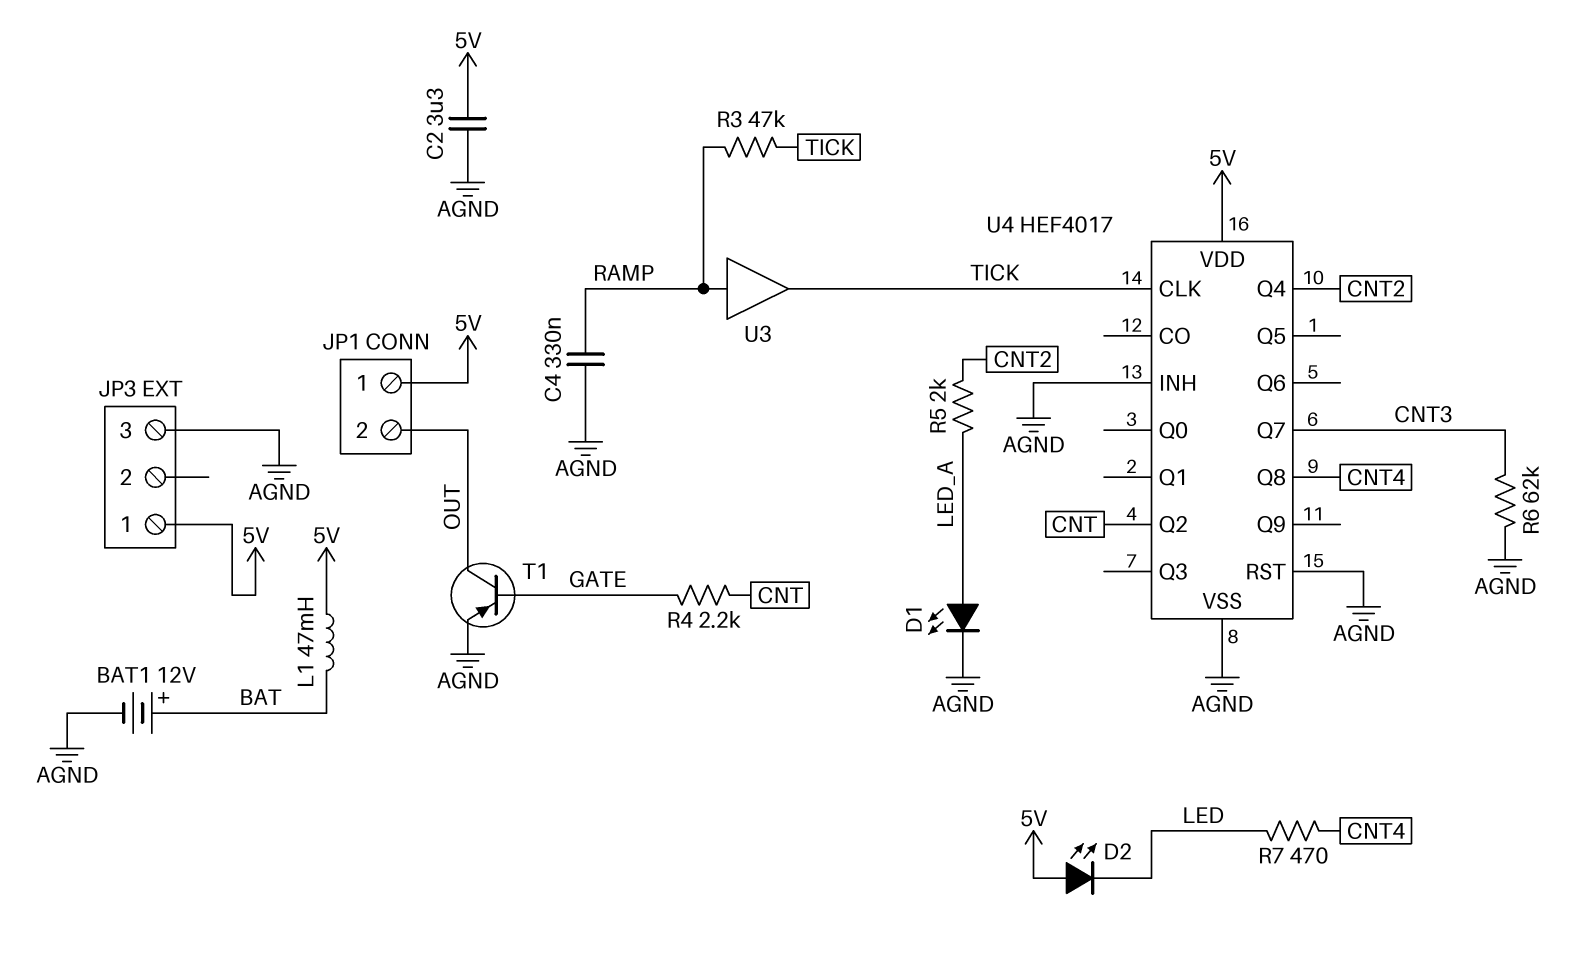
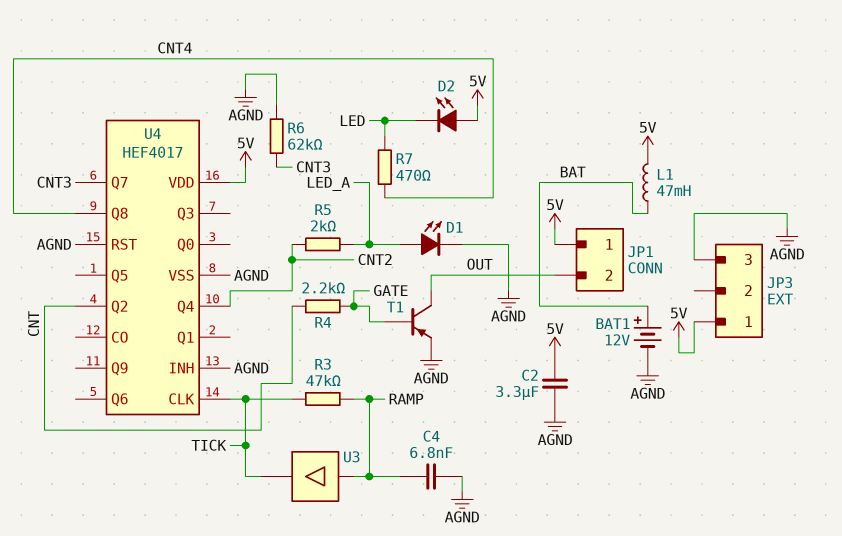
C4: 330nF (AGND, RAMP) -> 6.8nF (AGND, RAMP)

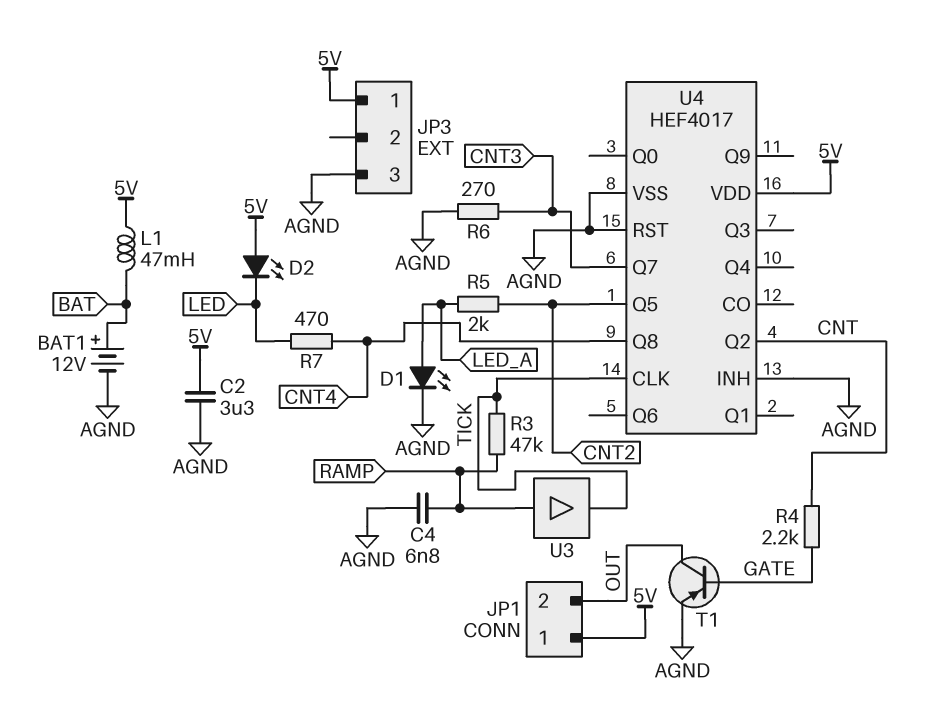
R6: 62k (AGND, CNT3) -> 270 (AGND, CNT3)
U4 pin Q4: CNT2 -> none
U4 pin Q5: none -> CNT2

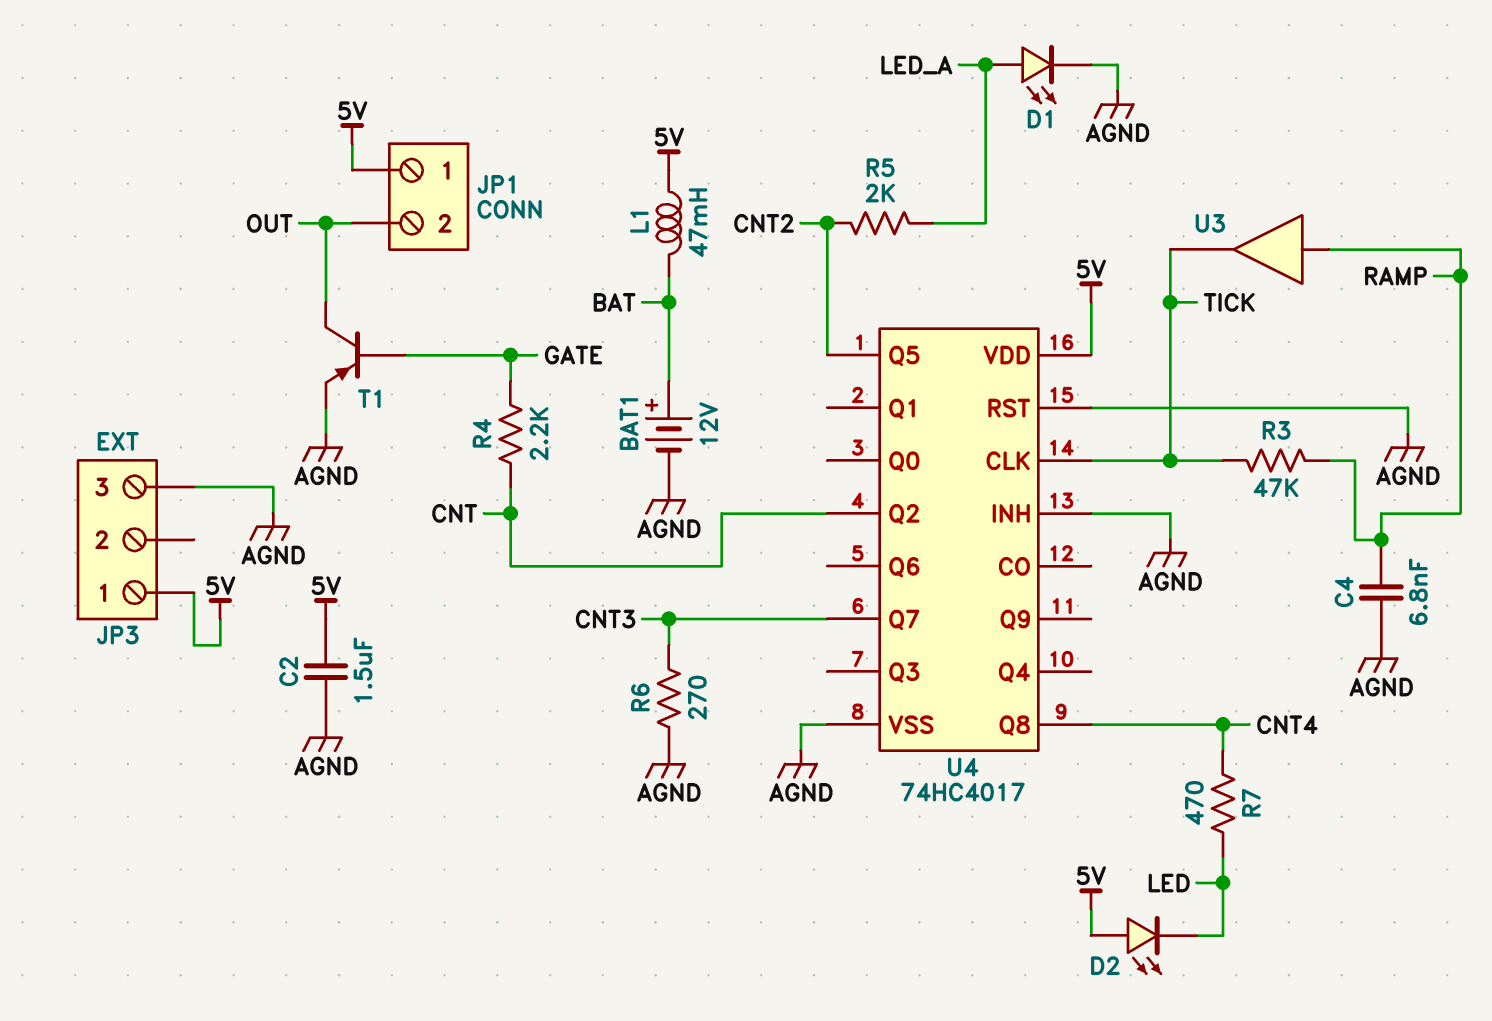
C2: 3.3uF (5V, AGND) -> 1.5uF (5V, AGND)
U4: HEF4017 -> 74HC4017

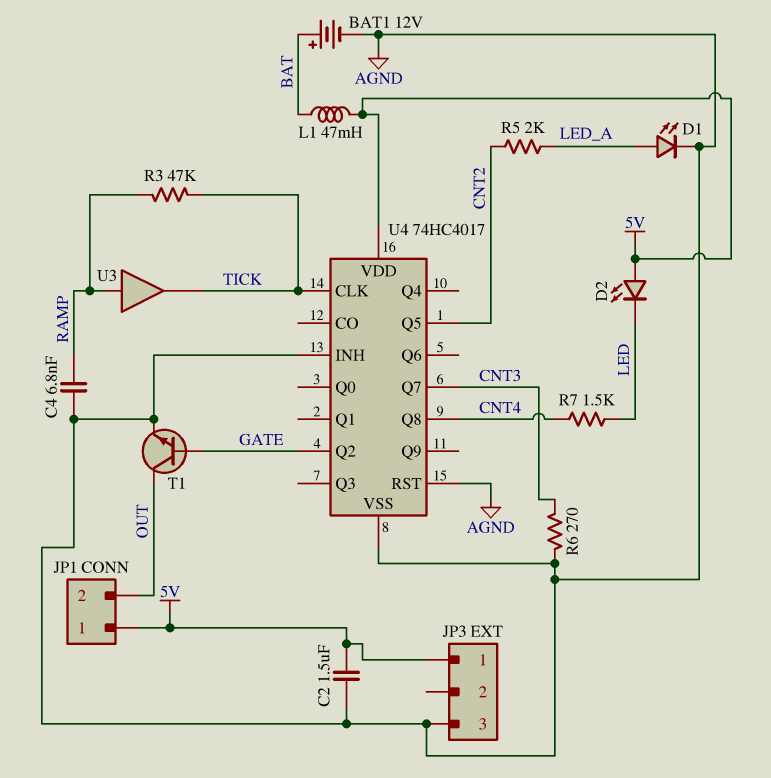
R4: 2.2k (CNT, GATE) -> none
R7: 470 (CNT4, LED) -> 1.5k (CNT4, LED)
T1: PNP (B GATE, C OUT, E AGND) -> NPN (B GATE, C OUT, E AGND)
U4 pin Q2: CNT -> GATE

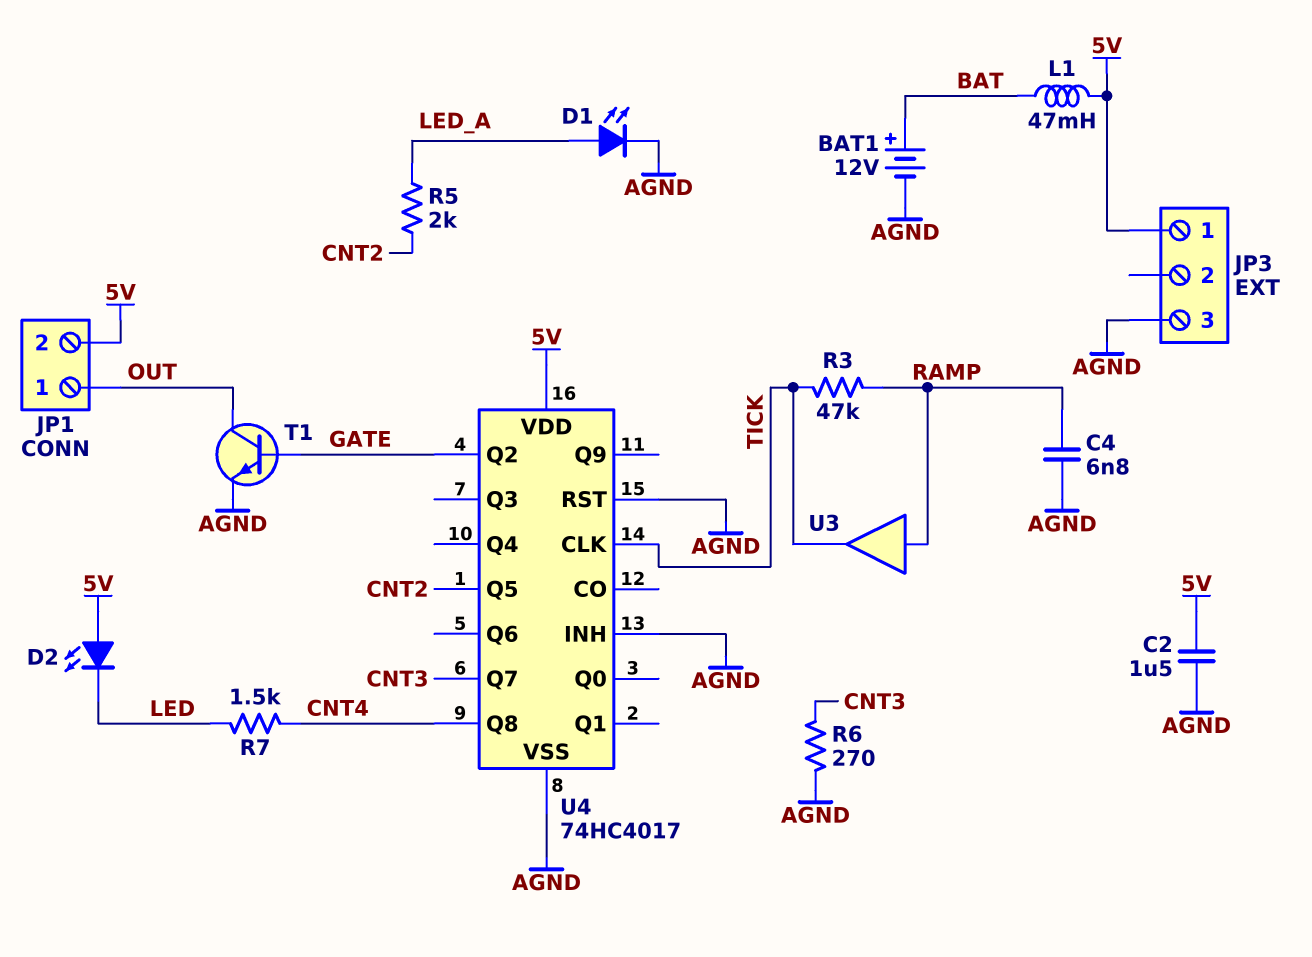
JP1 pin 1: 5V -> OUT
JP1 pin 2: OUT -> 5V

